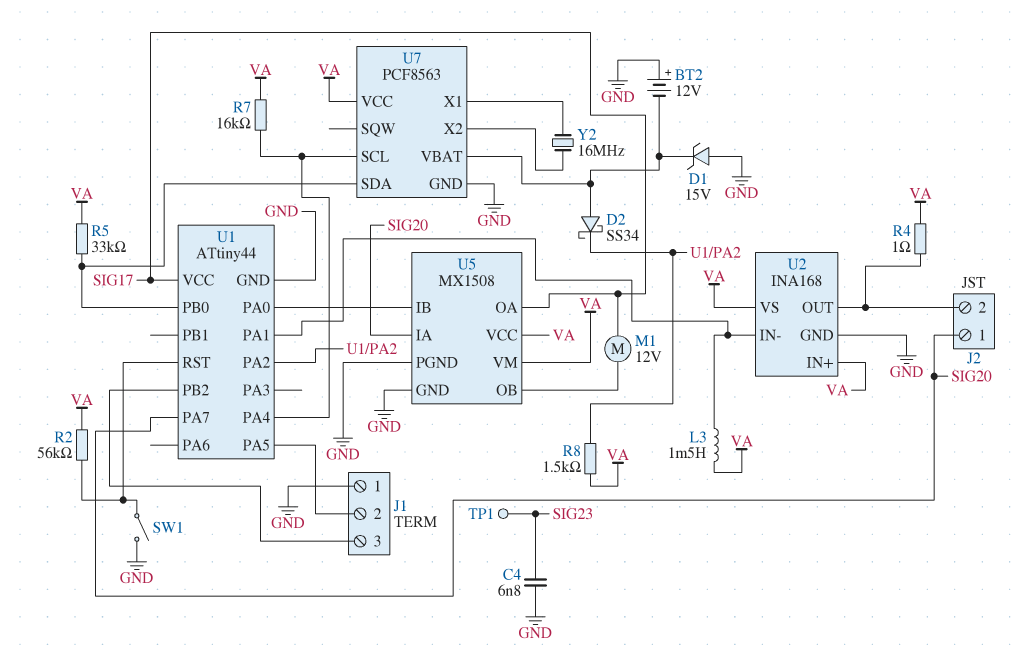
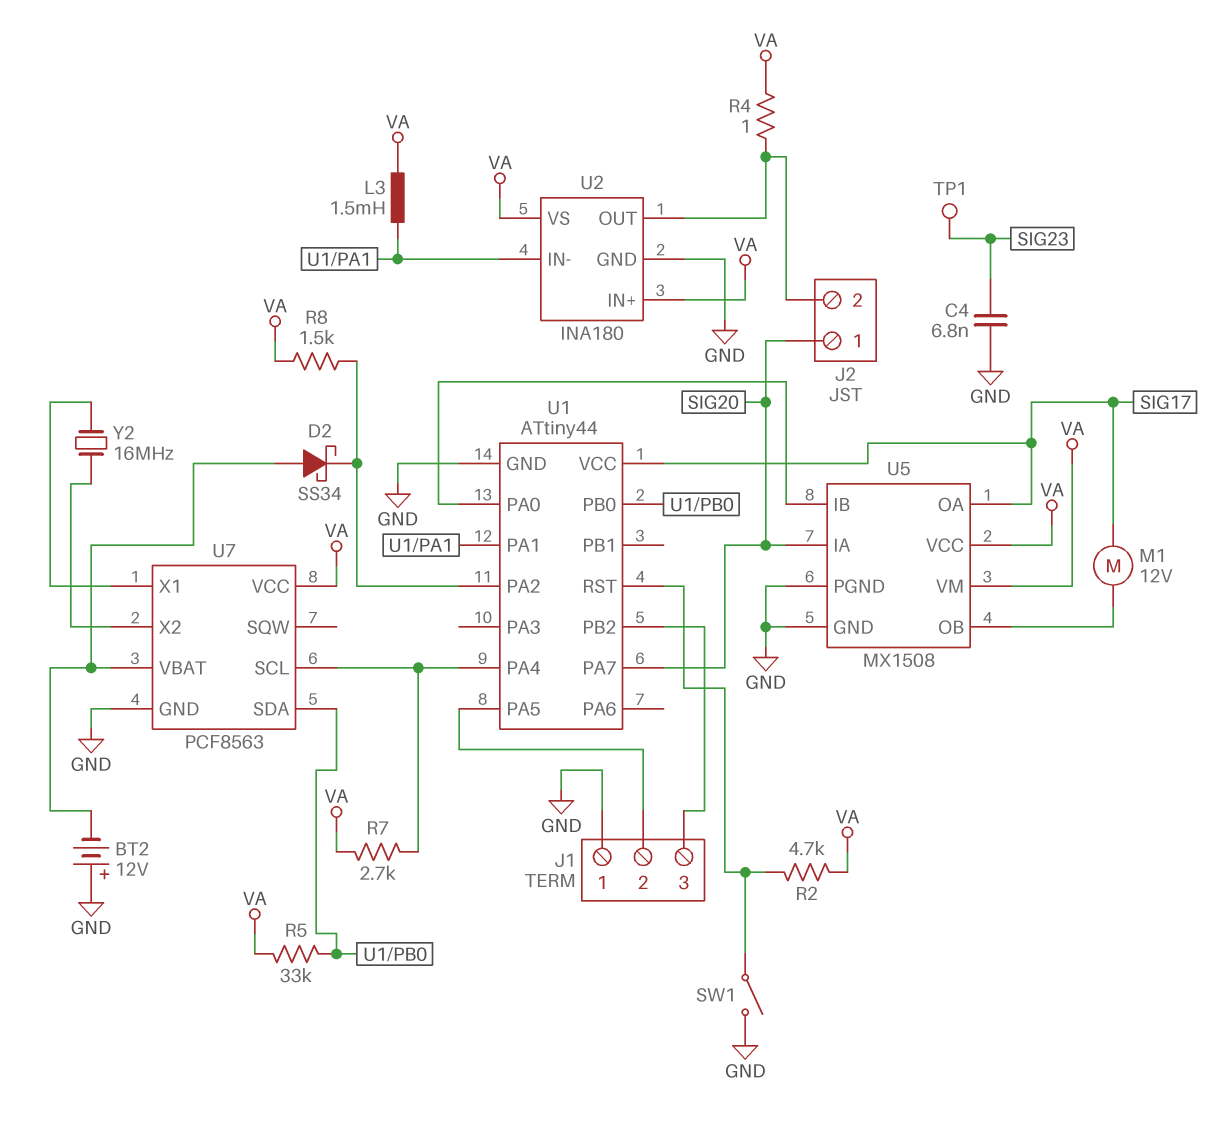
D1: zener 15V (A GND, K U7/VBAT) -> none
R2: 56k (U1/RST, VA) -> 4.7k (U1/RST, VA)
R7: 16k (U1/PA4, VA) -> 2.7k (U1/PA4, VA)
U2: INA168 -> INA180

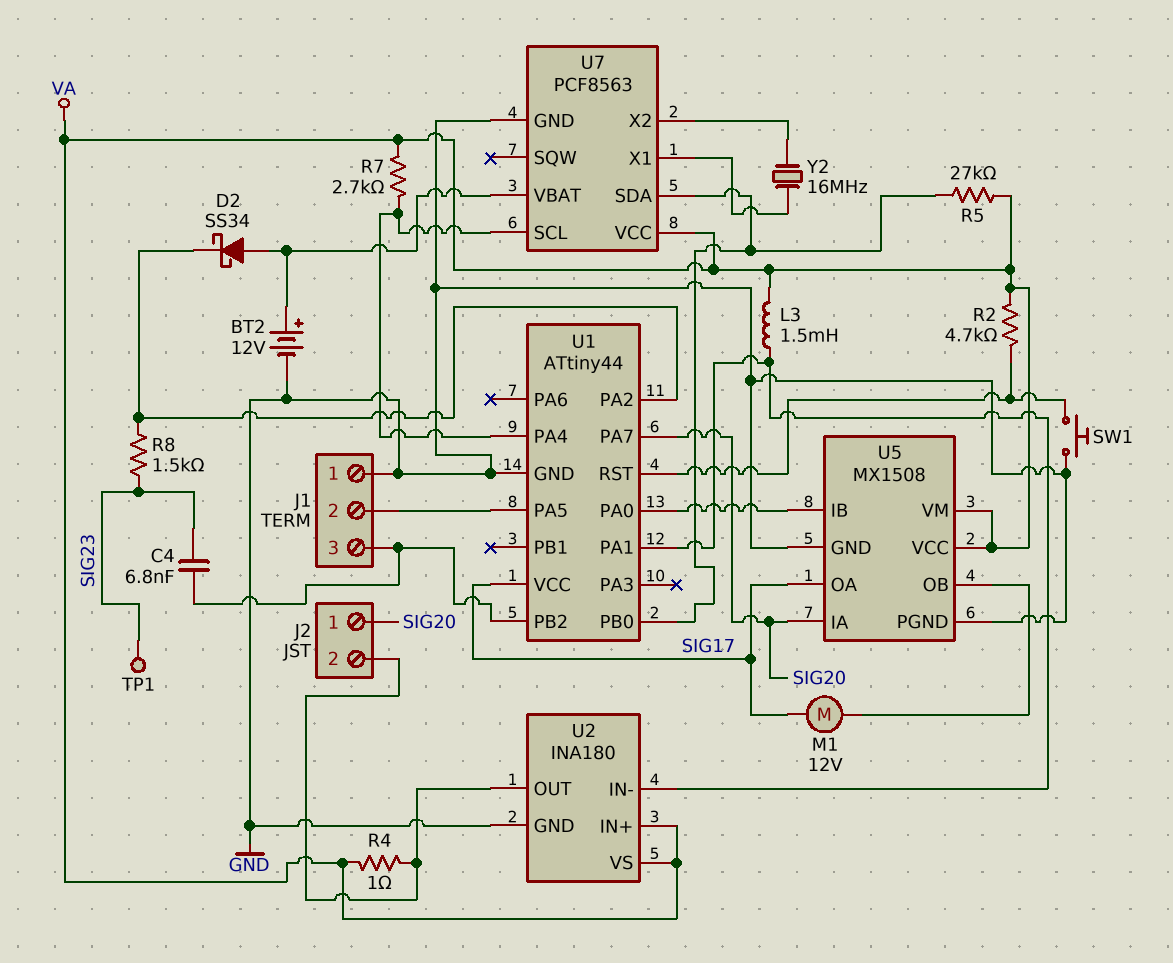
BT2: 12V (plus GND, minus U7/VBAT) -> 12V (plus U7/VBAT, minus GND)
C4: 6.8nF (GND, SIG23) -> 6.8nF (J1/3, SIG23)
R5: 33k (U1/PB0, VA) -> 27k (U1/PB0, VA)
R8: 1.5k (U1/PA2, VA) -> 1.5k (SIG23, U1/PA2)
SW1: switch (GND, U1/RST) -> button (GND, U1/RST)

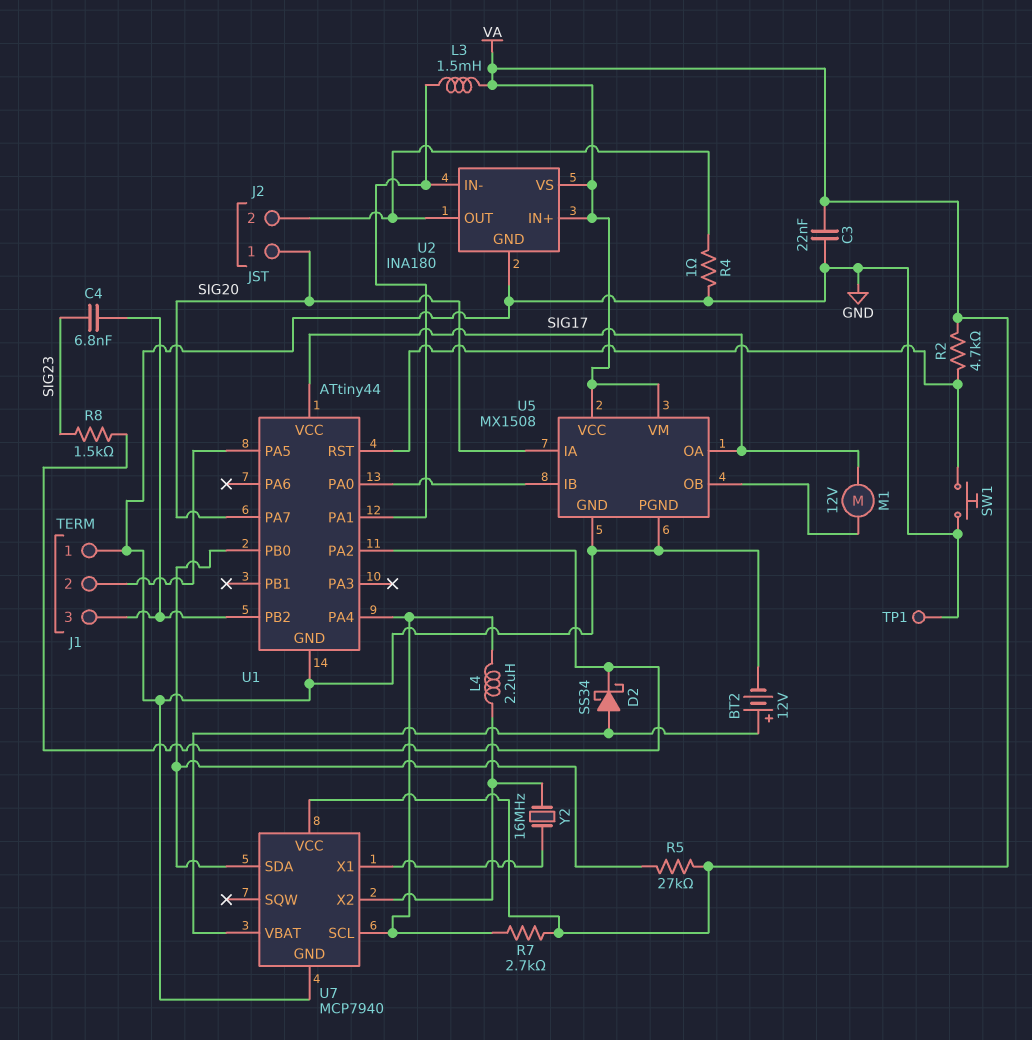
C3: none -> 22nF (GND, VA)
L4: none -> 2.2uH (U1/PA4, U7/X2)
R4: 1 (J2/2, VA) -> 1 (GND, J2/2)
TP1: test point (SIG23) -> test point (GND)
U7: PCF8563 -> MCP7940

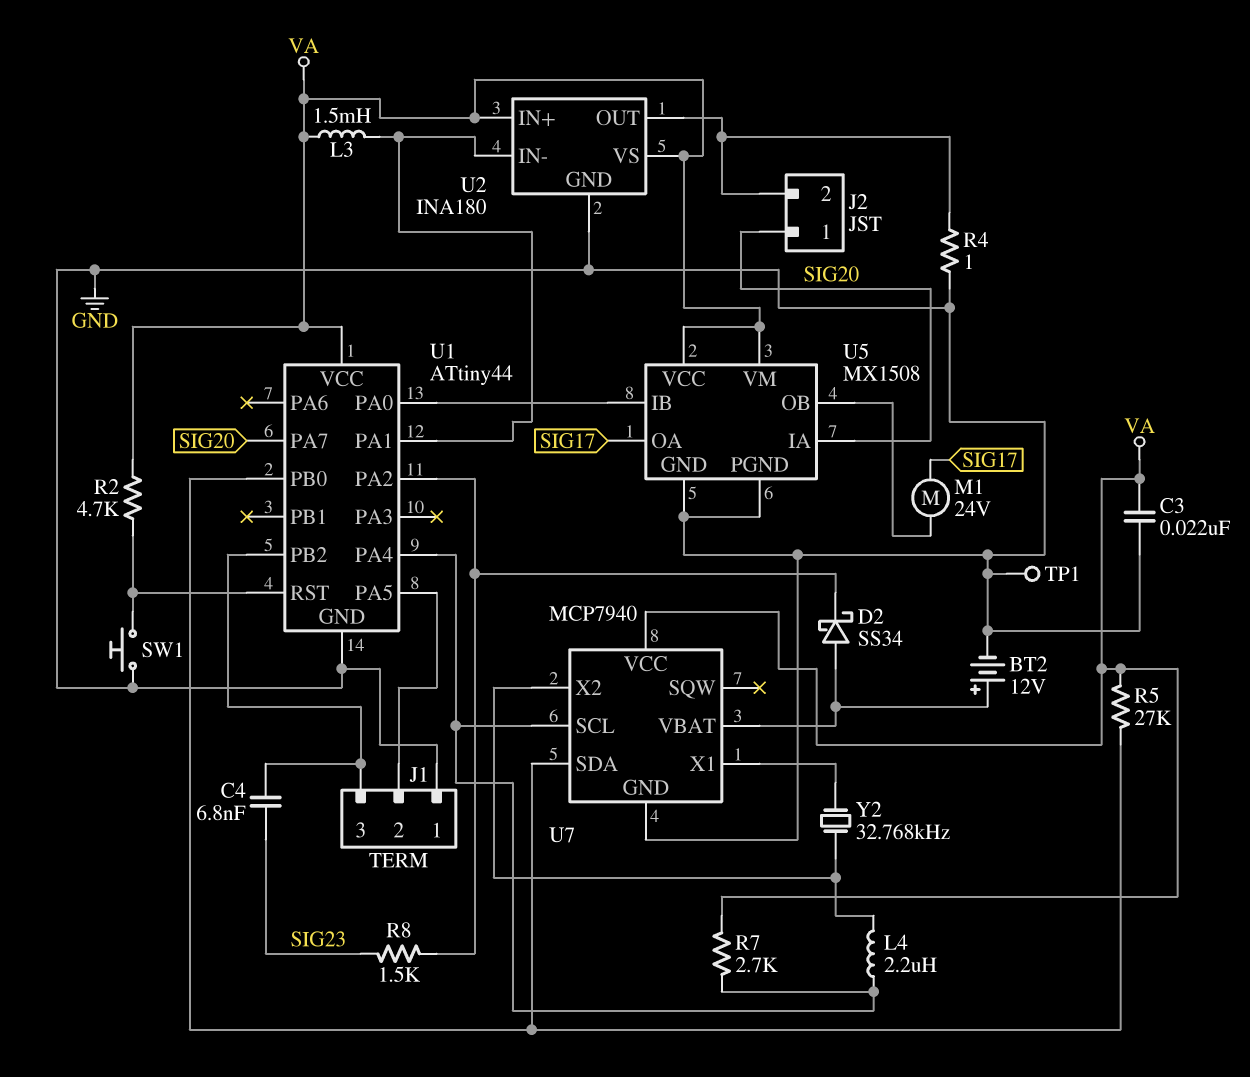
M1: motor 12V (SIG17, U5/OB) -> motor 24V (SIG17, U5/OB)
U1 pin VCC: SIG17 -> VA
Y2: 16MHz (U7/X1, U7/X2) -> 32.768kHz (U7/X1, U7/X2)

